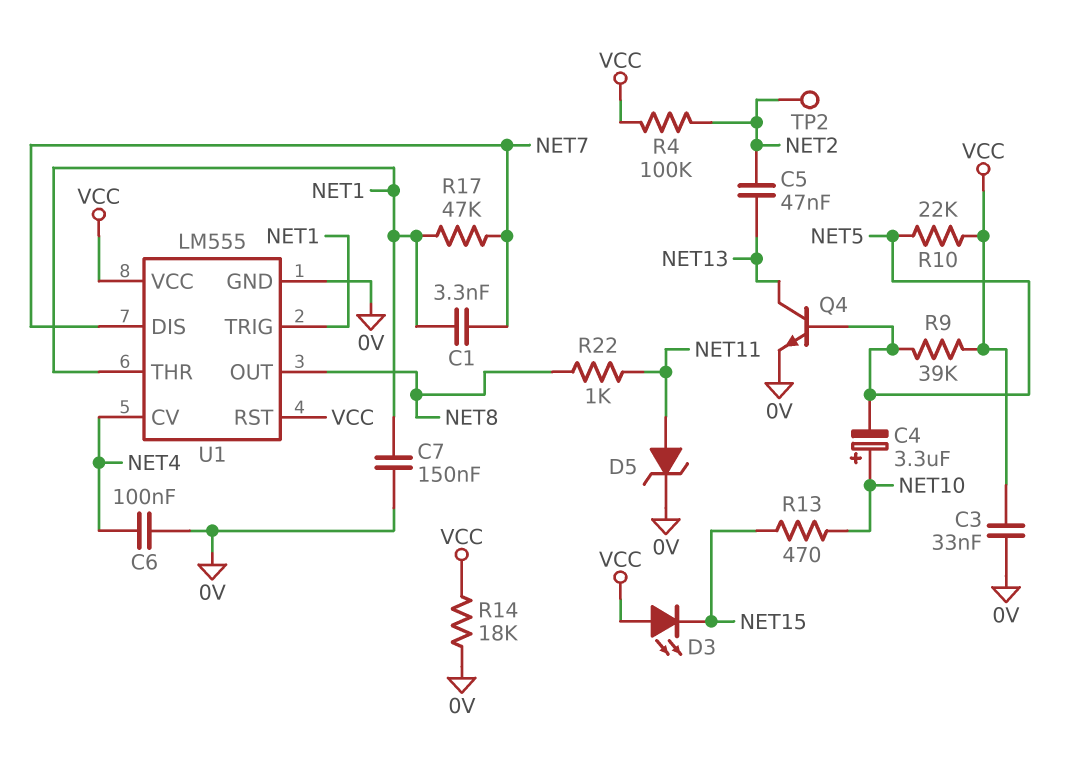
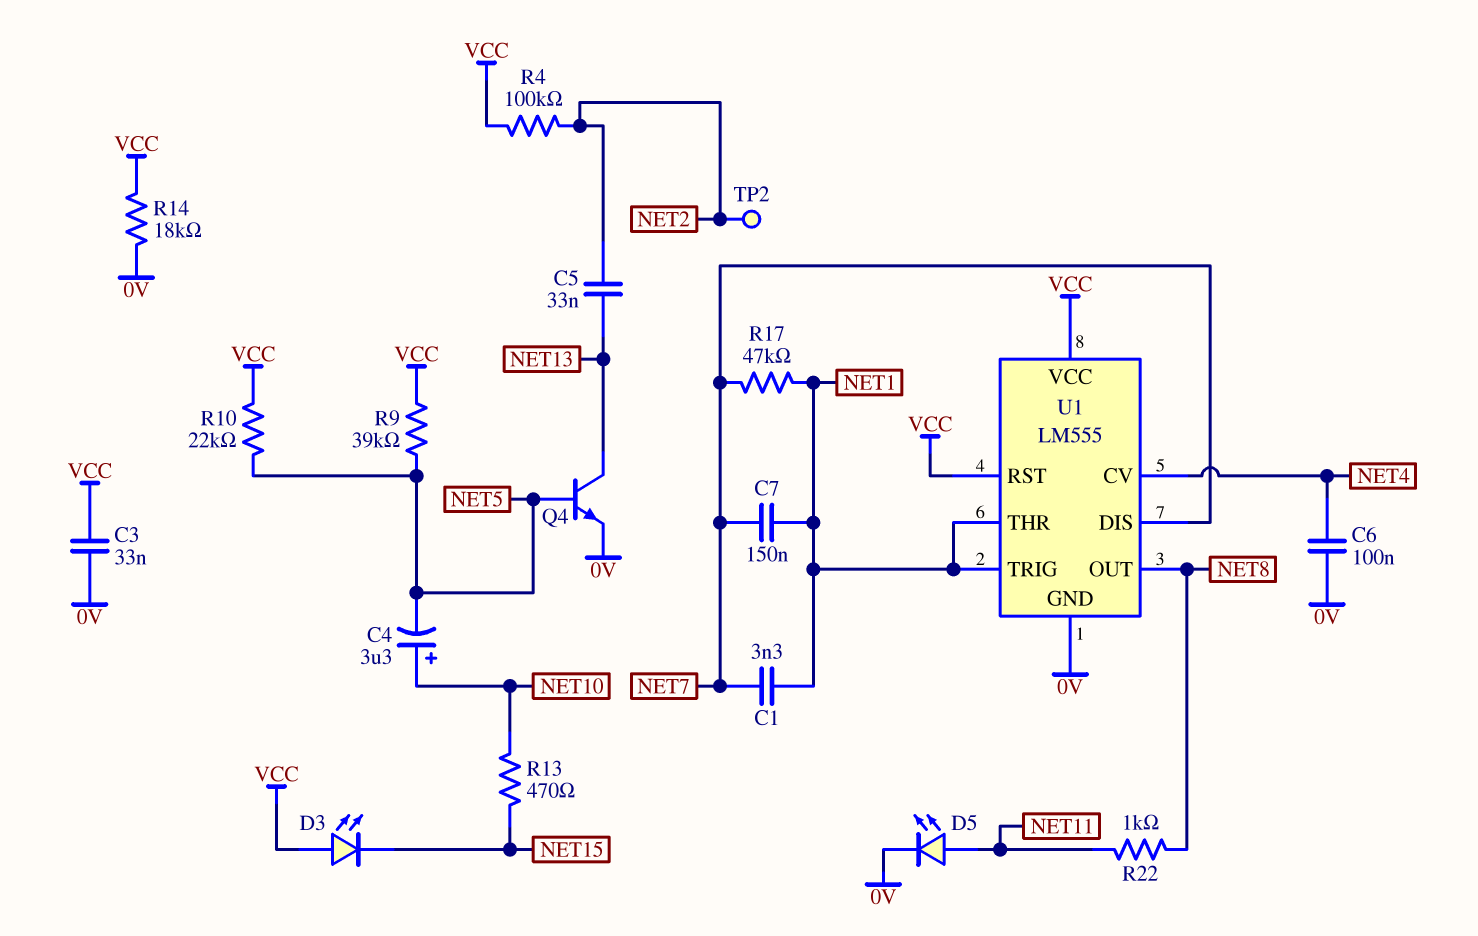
C5: 47nF (NET2, NET13) -> 33nF (NET2, NET13)
C7: 150nF (0V, NET1) -> 150nF (NET1, NET7)
D5: zener (A NET11, K 0V) -> LED (A NET11, K 0V)

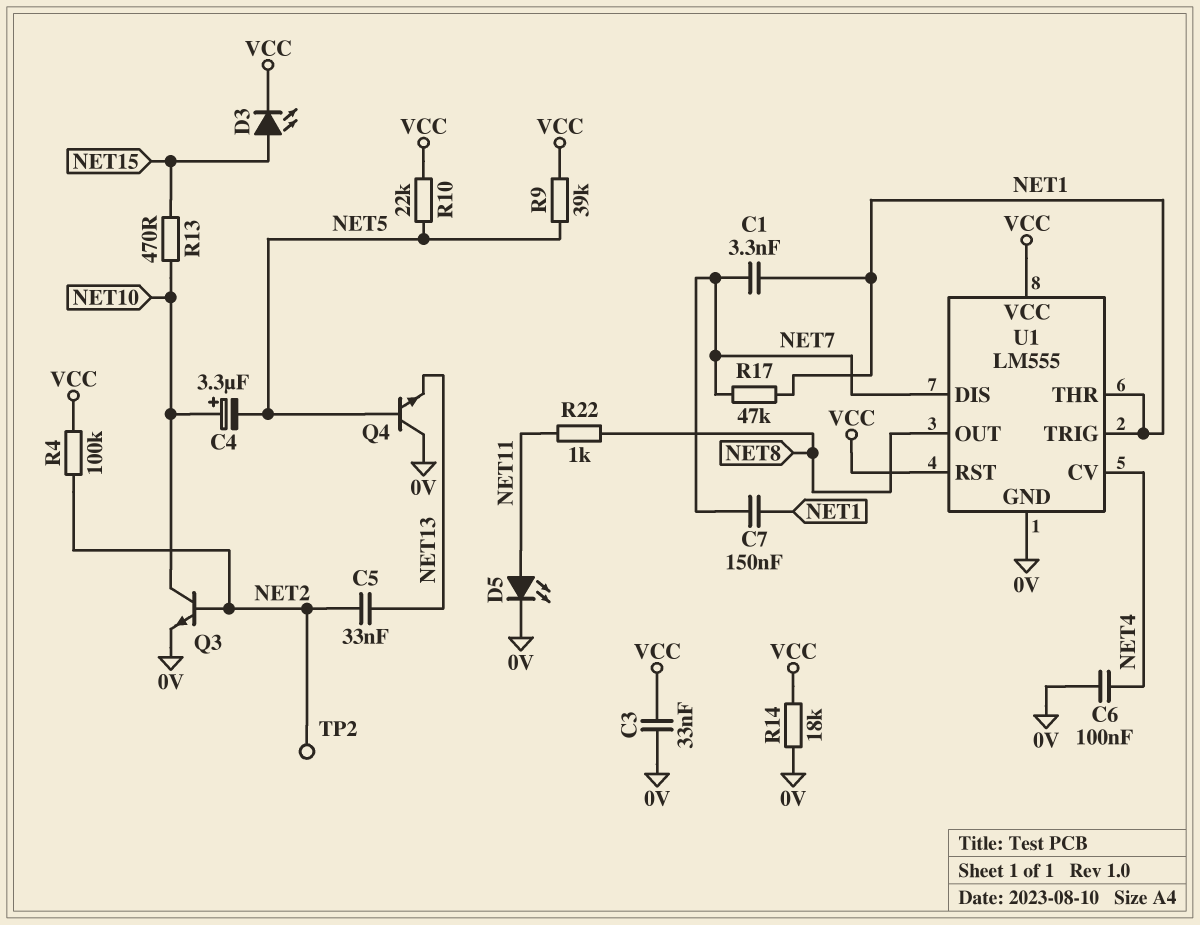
D3: LED (A VCC, K NET15) -> LED (A NET15, K VCC)
Q3: none -> NPN (B NET2, C NET10, E 0V)
Q4: NPN (B NET5, C NET13, E 0V) -> NPN (B NET5, C 0V, E NET13)

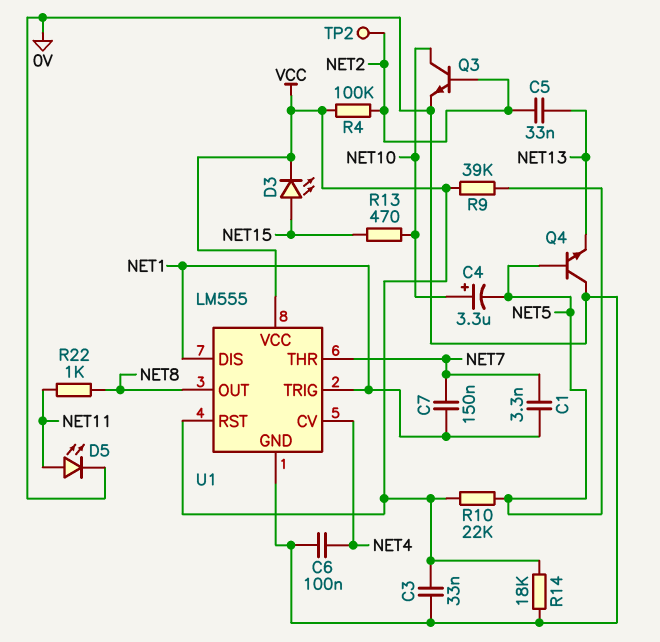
R17: 47k (NET1, NET7) -> none
U1 pin DIS: NET7 -> NET1
U1 pin THR: NET1 -> NET7

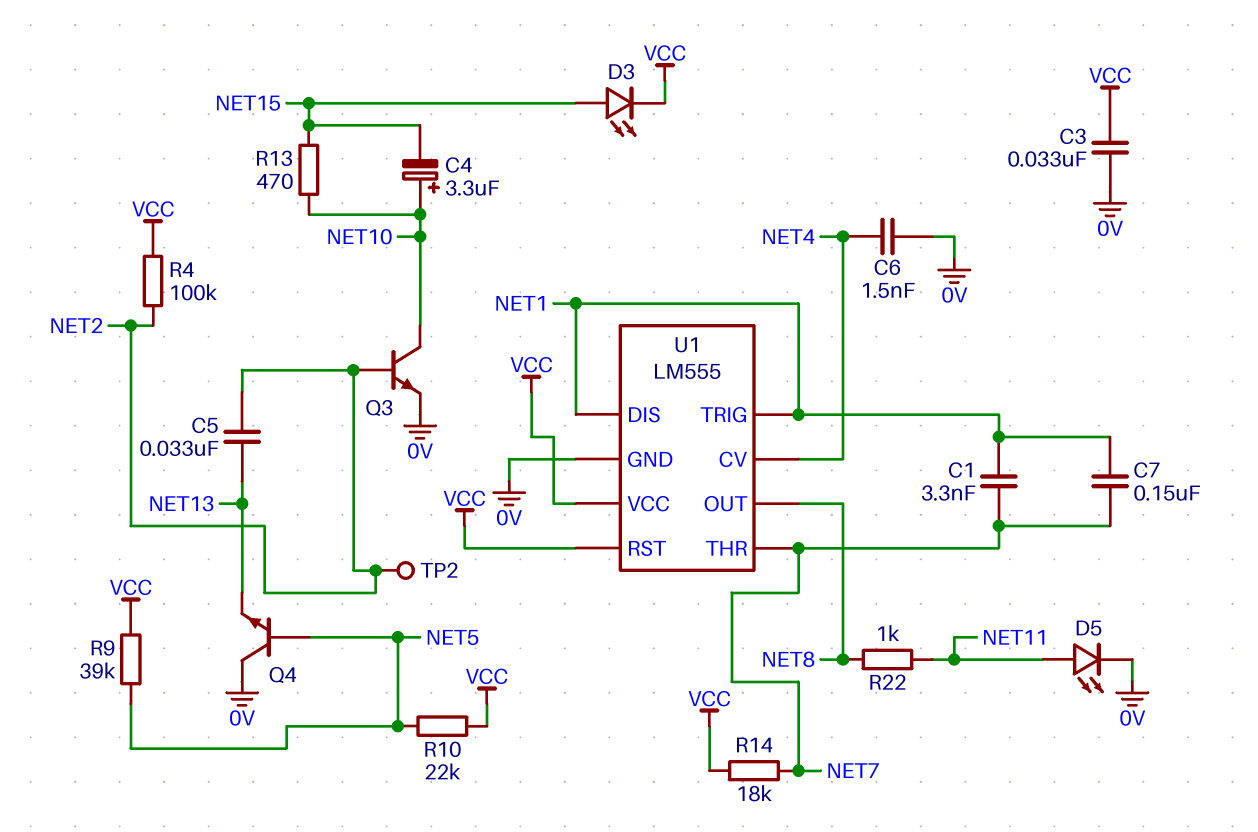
C4: 3.3uF (plus NET10, minus NET5) -> 3.3uF (plus NET10, minus NET15)
C6: 100nF (0V, NET4) -> 1.5nF (0V, NET4)
R14: 18k (0V, VCC) -> 18k (NET7, VCC)

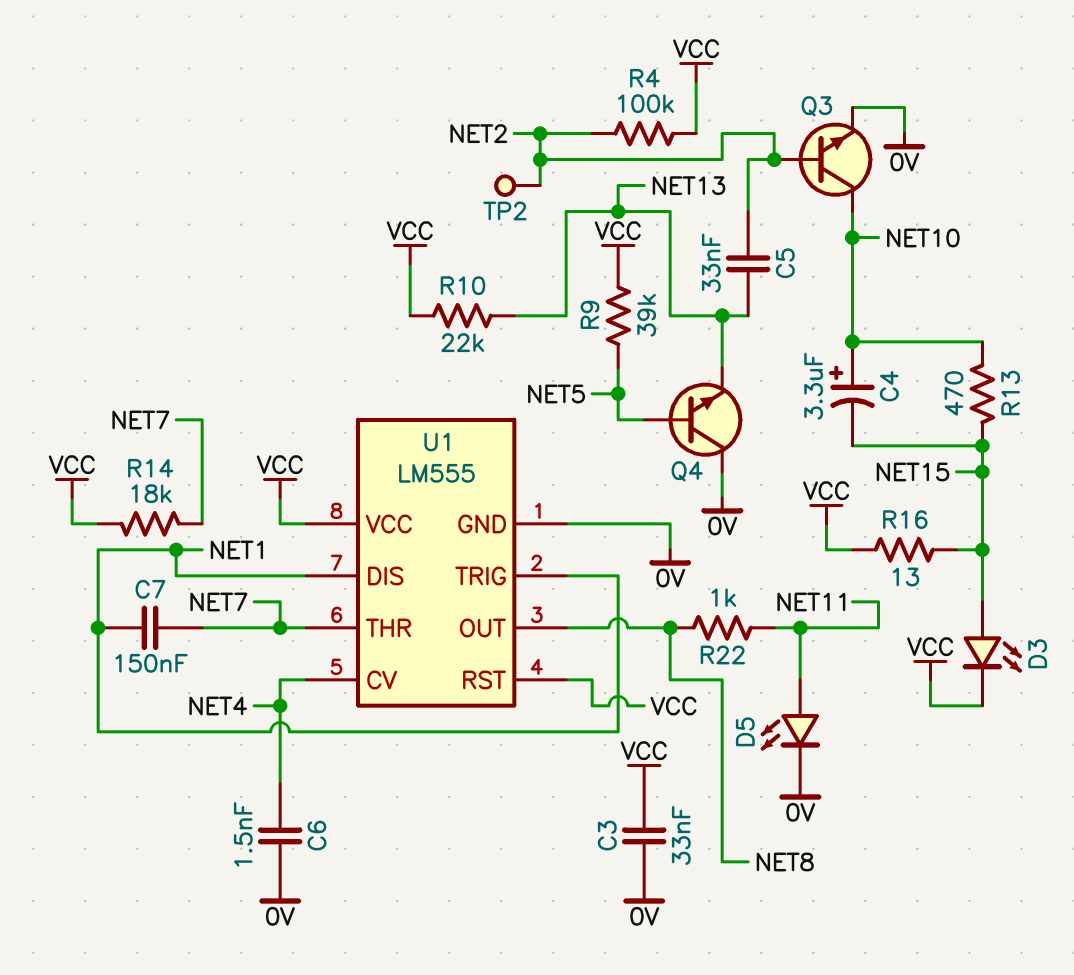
C1: 3.3nF (NET1, NET7) -> none
R10: 22k (NET5, VCC) -> 22k (NET13, VCC)
R16: none -> 13 (NET15, VCC)

